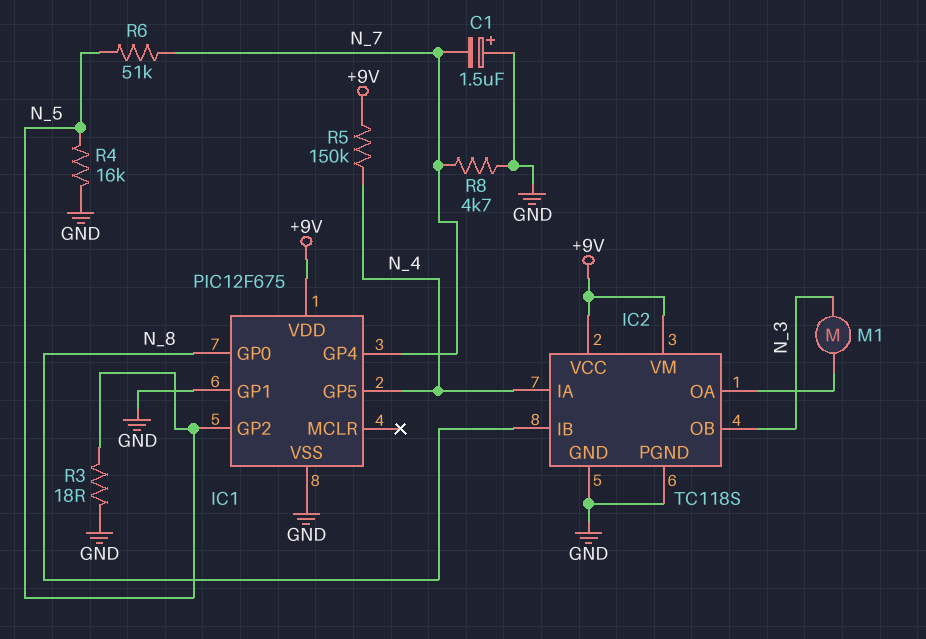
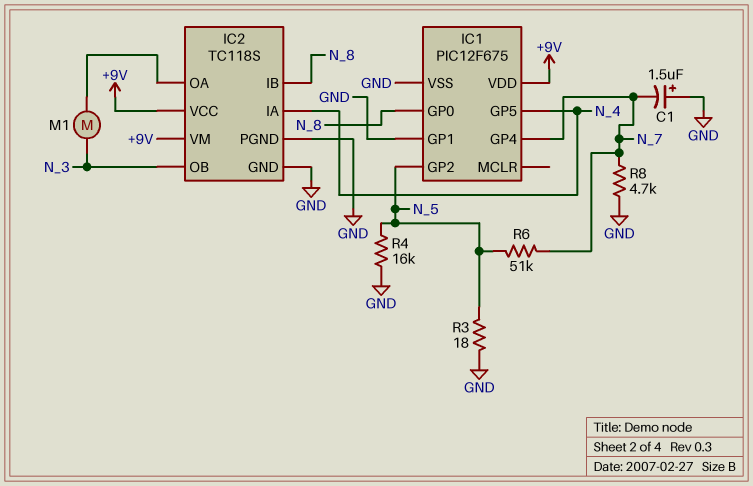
R5: 150k (+9V, N_4) -> none

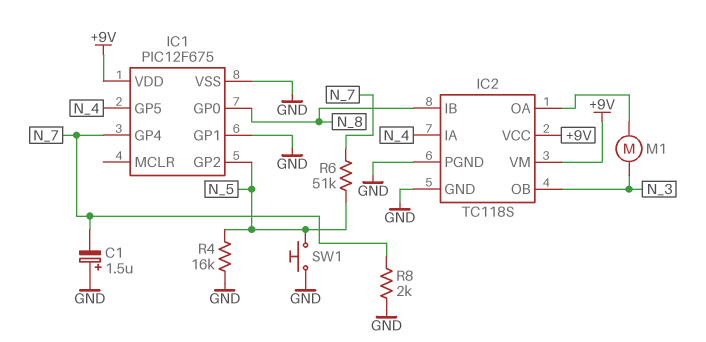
R3: 18 (GND, N_5) -> none
R8: 4.7k (GND, N_7) -> 2k (GND, N_7)
SW1: none -> button (GND, N_5)

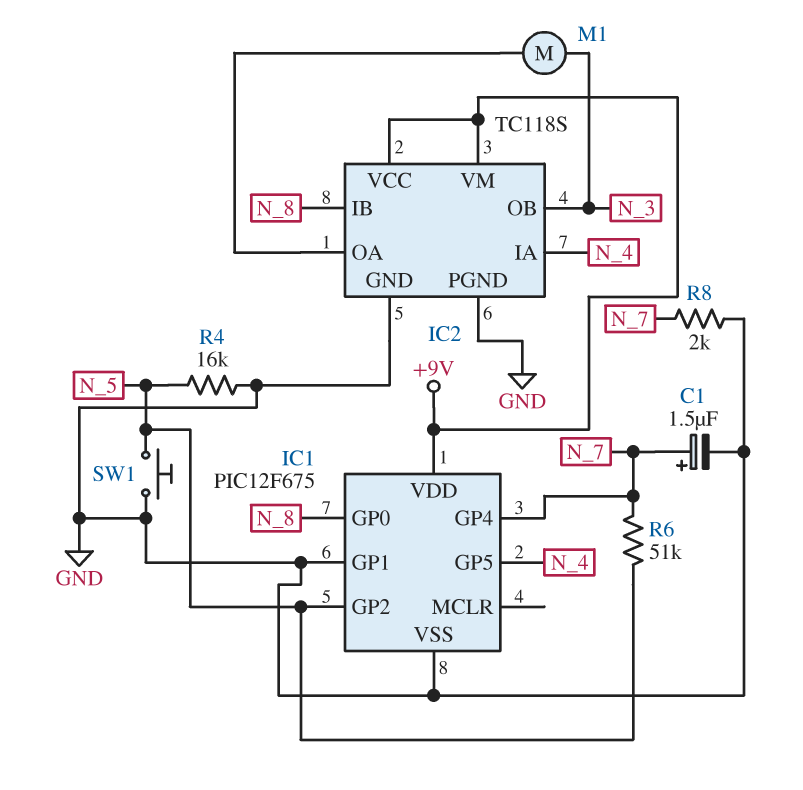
C1: 1.5uF (plus GND, minus N_7) -> 1.5uF (plus N_7, minus GND)

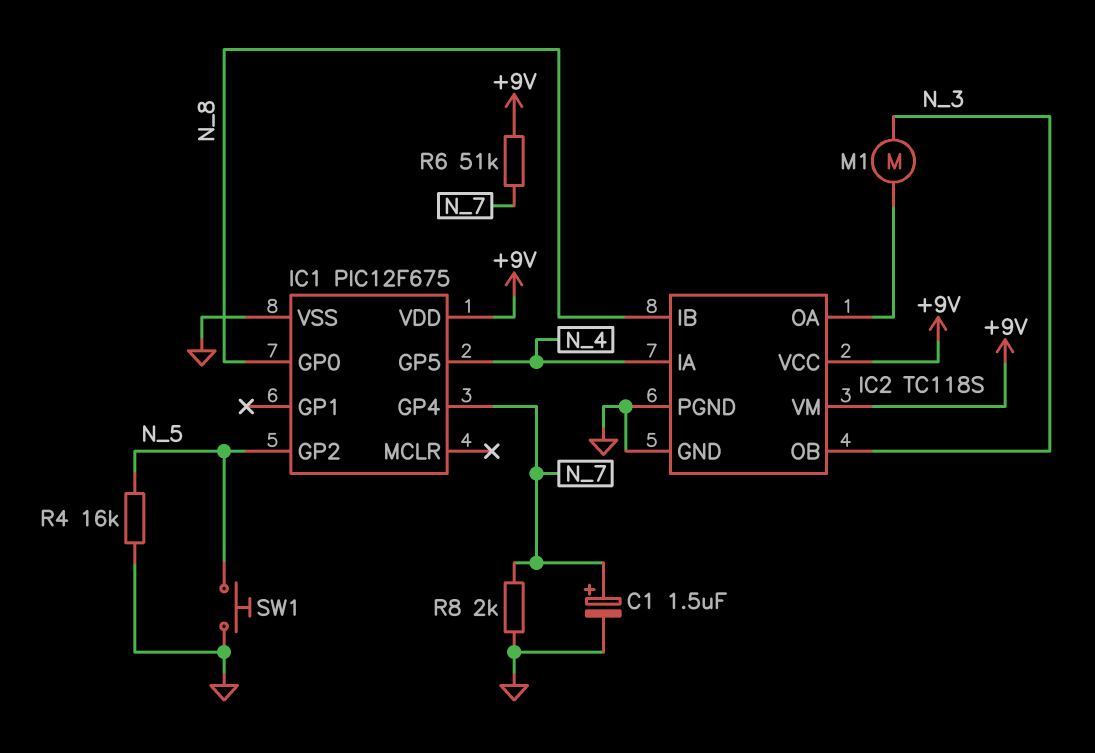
IC1 pin GP1: GND -> none
R6: 51k (N_5, N_7) -> 51k (+9V, N_7)

